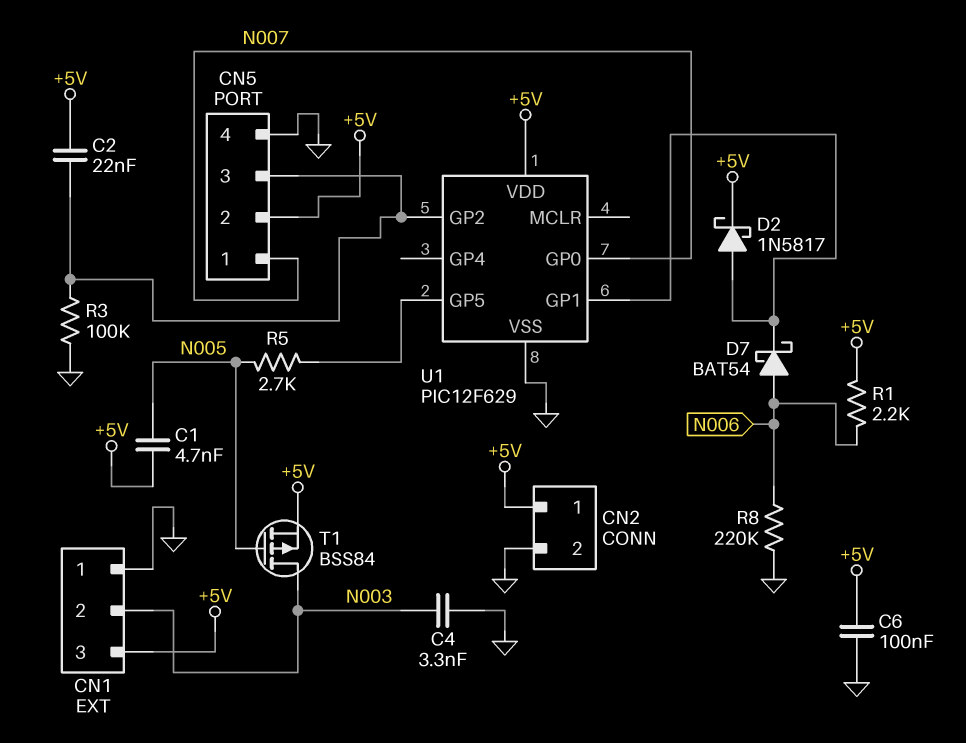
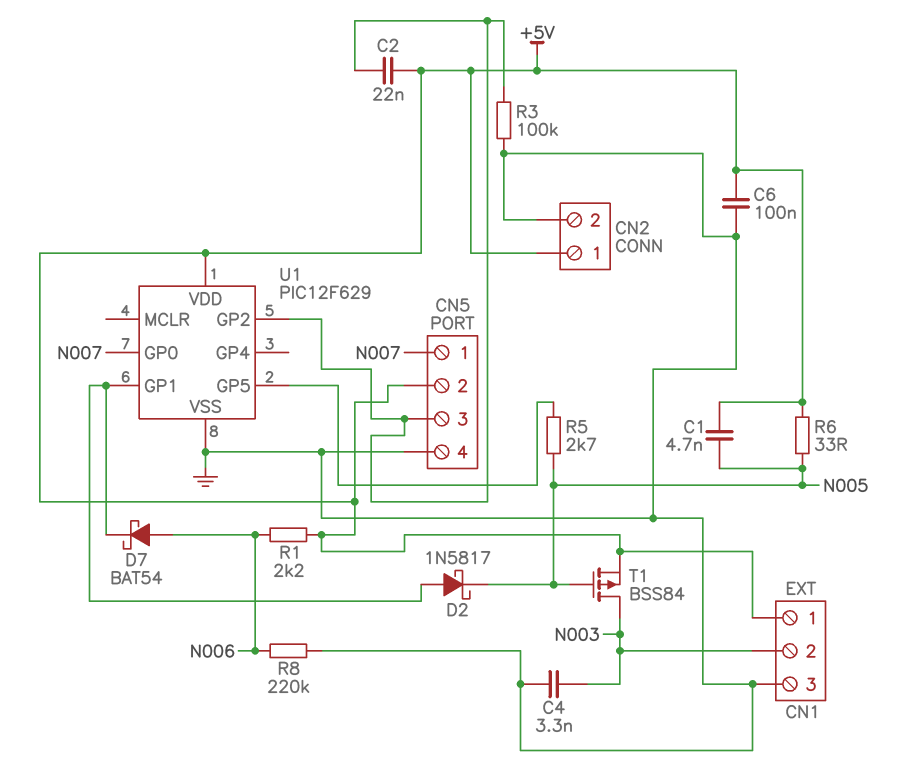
CN1 pin 1: GND -> +5V
CN1 pin 3: +5V -> GND
D2: schottky 1N5817 (A U1/GP1, K +5V) -> schottky 1N5817 (A U1/GP1, K N005)
R6: none -> 33 (+5V, N005)

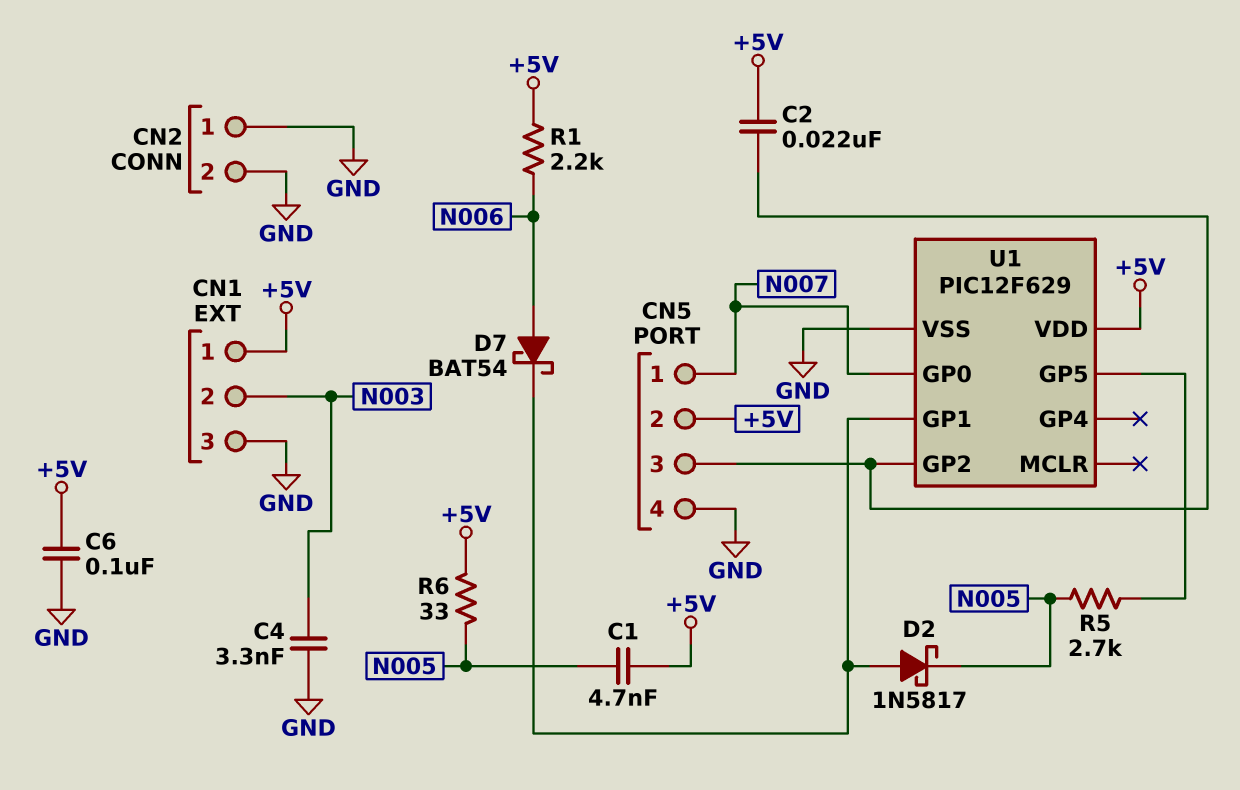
CN2 pin 1: +5V -> GND
R3: 100k (CN5/3, GND) -> none
R8: 220k (GND, N006) -> none
T1: PMOS BSS84 (G N005, D N003, S +5V) -> none

